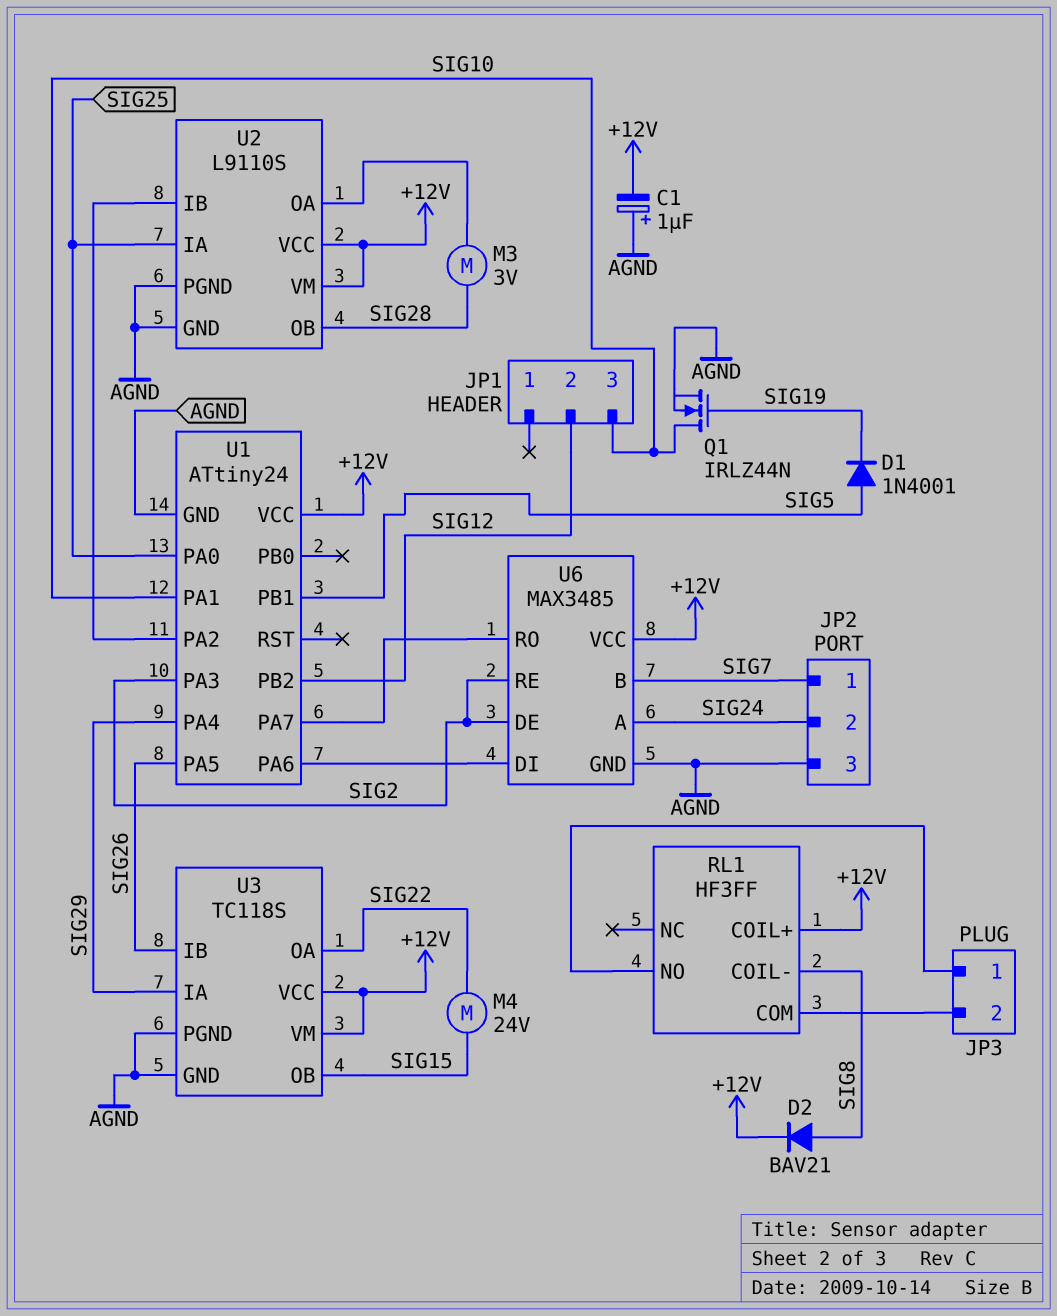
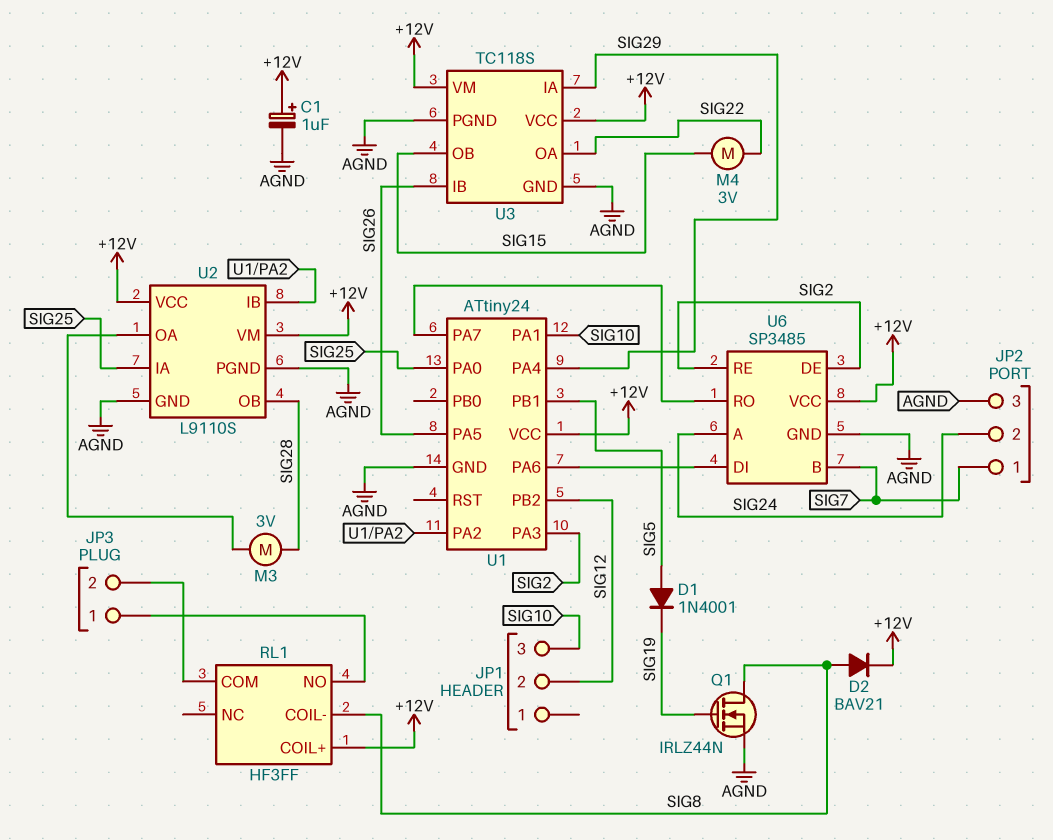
C1: 1uF (plus AGND, minus +12V) -> 1uF (plus +12V, minus AGND)
M4: motor 24V (SIG15, SIG22) -> motor 3V (SIG15, SIG22)
Q1: NMOS IRLZ44N (G SIG19, D SIG10, S AGND) -> NMOS IRLZ44N (G SIG19, D SIG8, S AGND)
U6: MAX3485 -> SP3485

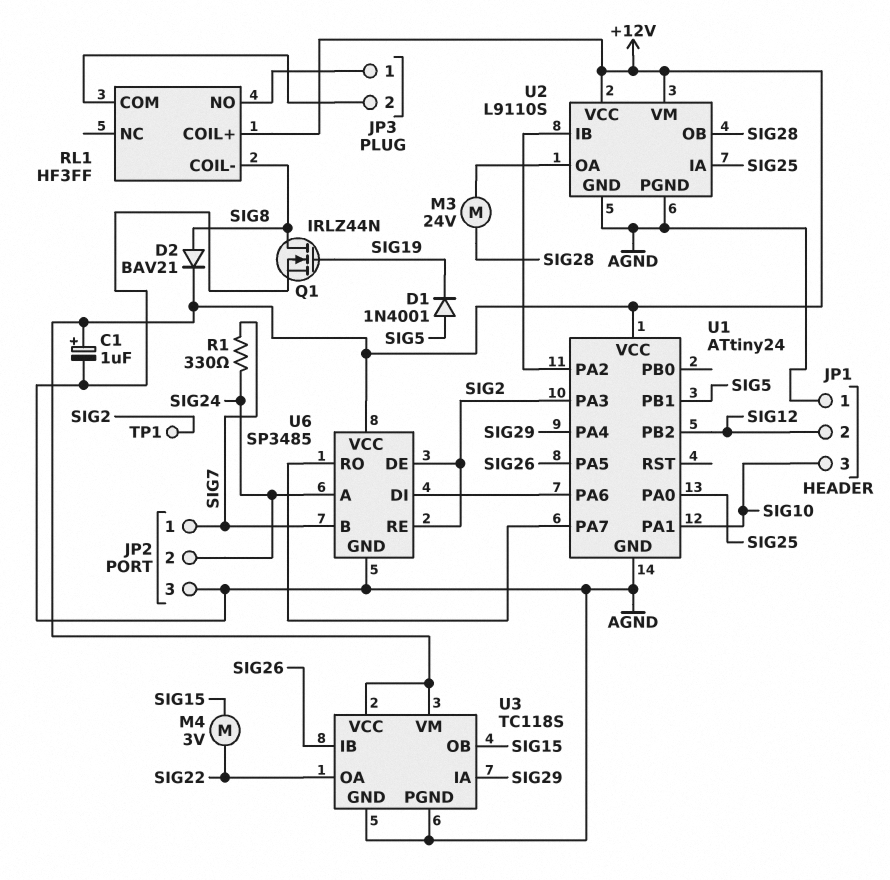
JP1 pin 1: none -> AGND
M3: motor 3V (SIG28, U2/OA) -> motor 24V (SIG28, U2/OA)
R1: none -> 330 (SIG7, SIG24)
TP1: none -> test point (SIG2)

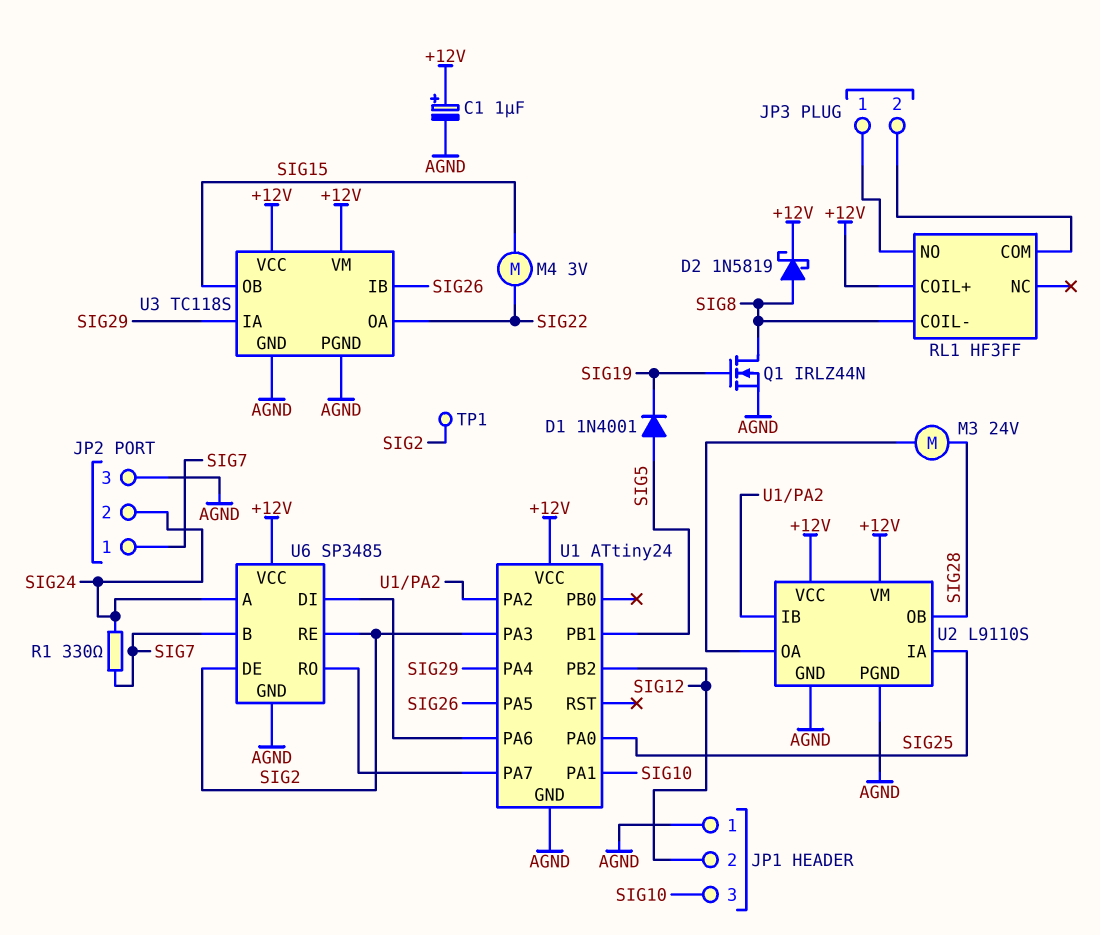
D2: diode BAV21 (A SIG8, K +12V) -> schottky 1N5819 (A SIG8, K +12V)

